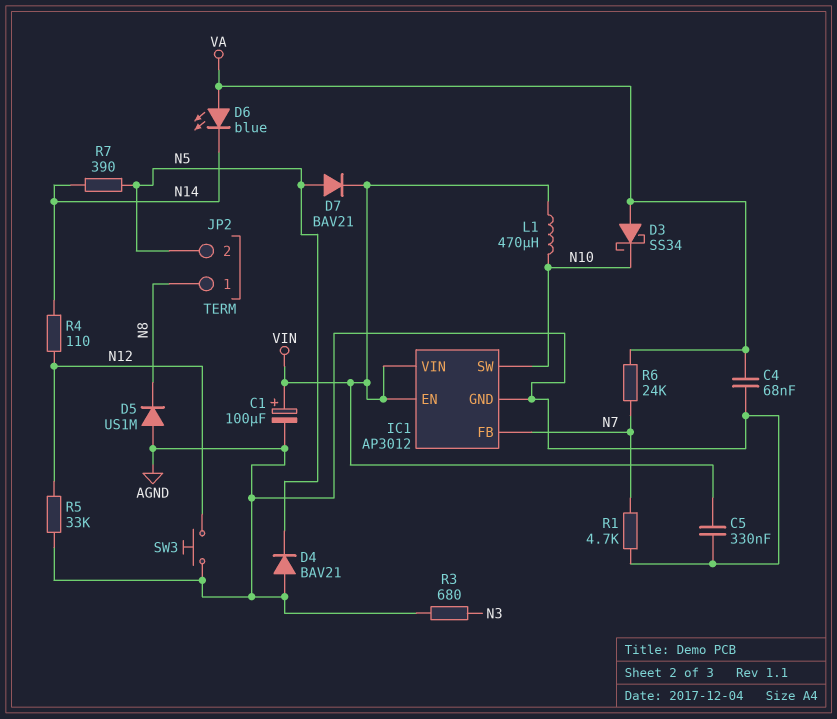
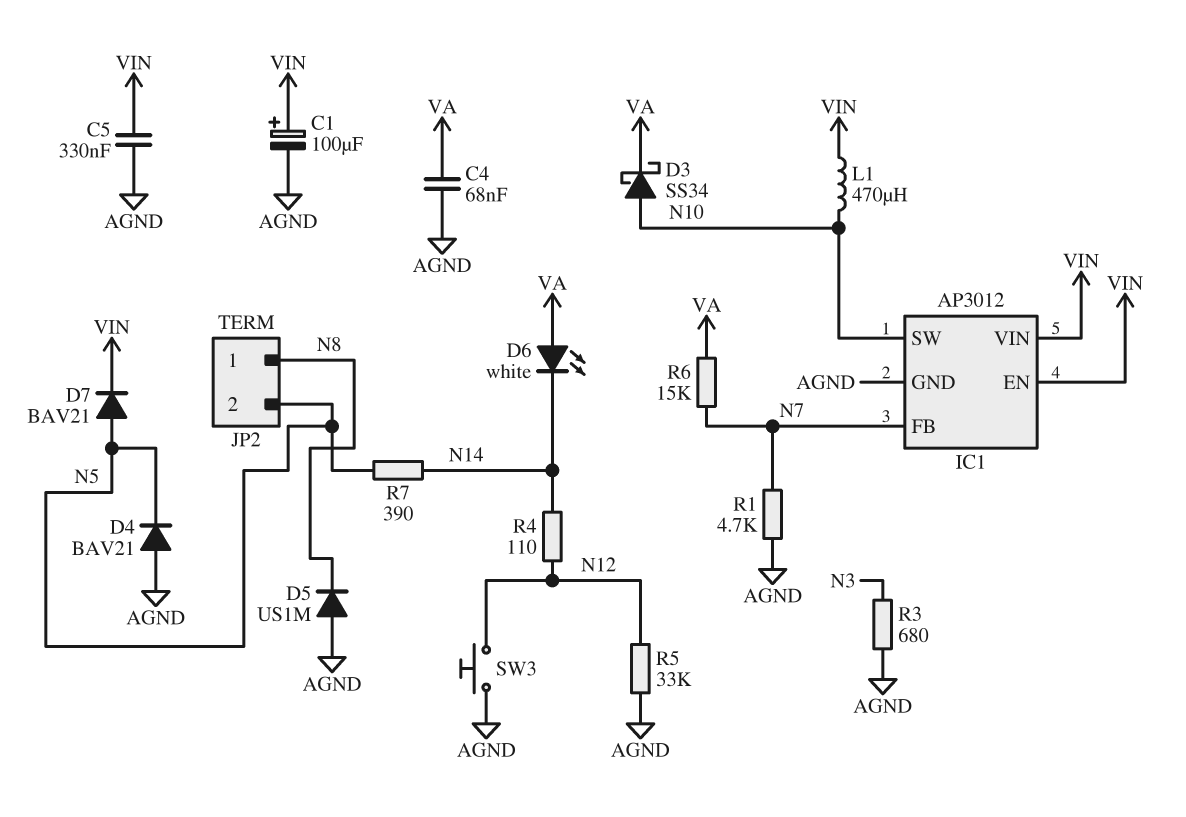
D3: schottky SS34 (A VA, K N10) -> schottky SS34 (A N10, K VA)
D6: LED blue (A VA, K N14) -> LED white (A VA, K N14)
R6: 24k (N7, VA) -> 15k (N7, VA)

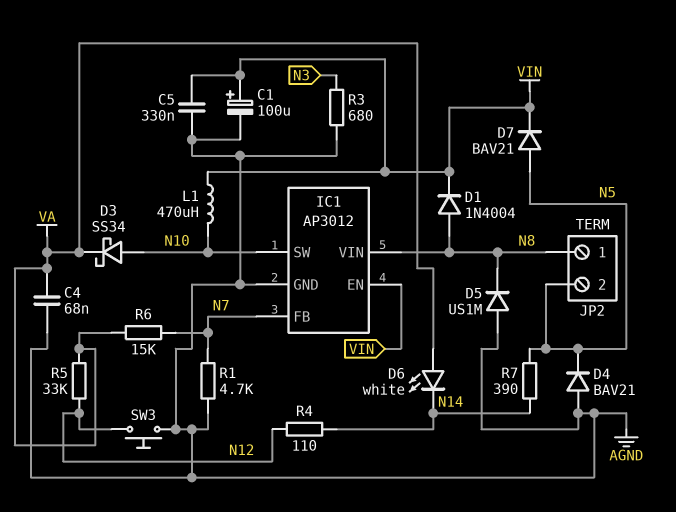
D1: none -> diode 1N4004 (A N8, K VIN)
IC1 pin VIN: VIN -> N8
R5: 33k (AGND, N12) -> 33k (N12, VA)

